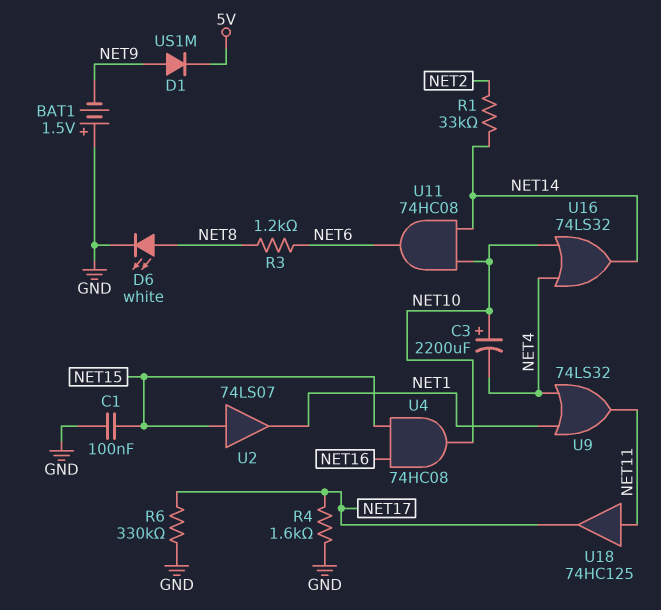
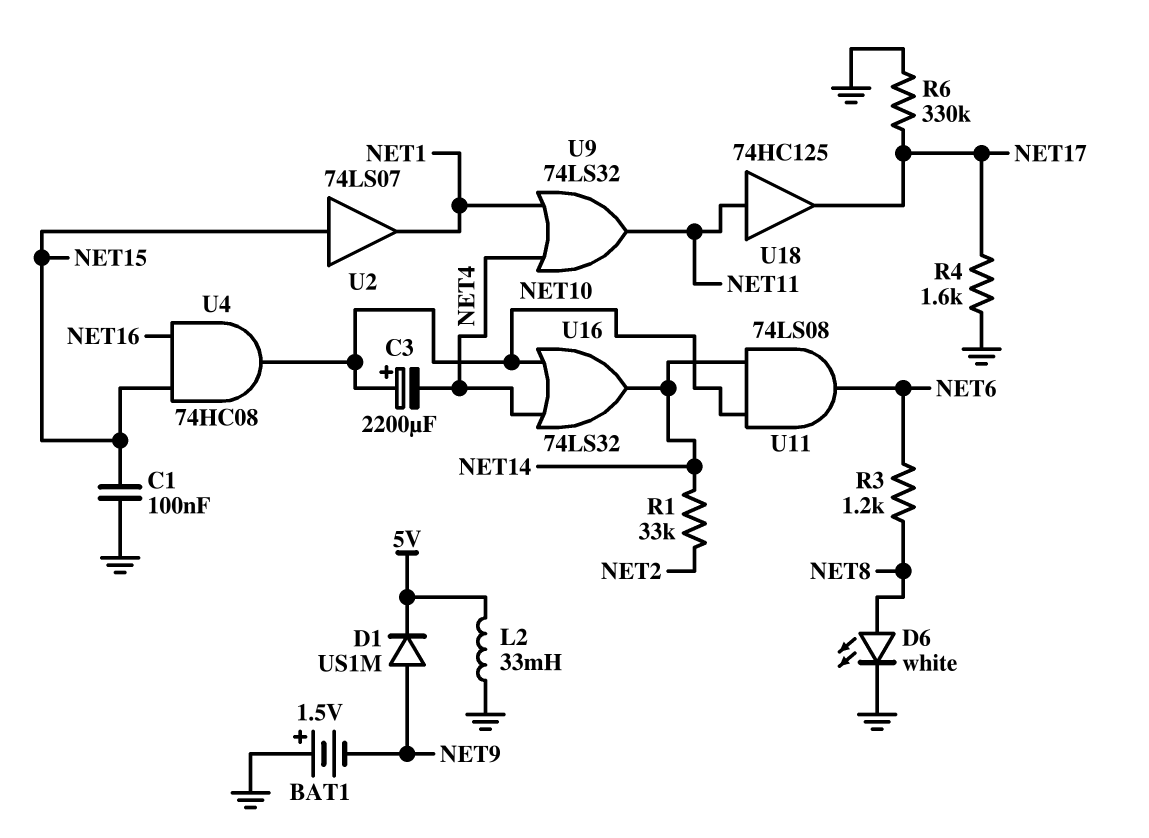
L2: none -> 33mH (5V, GND)
U11: AND 74HC08 (in NET10, in NET14, out NET6) -> AND 74LS08 (in NET10, in NET14, out NET6)

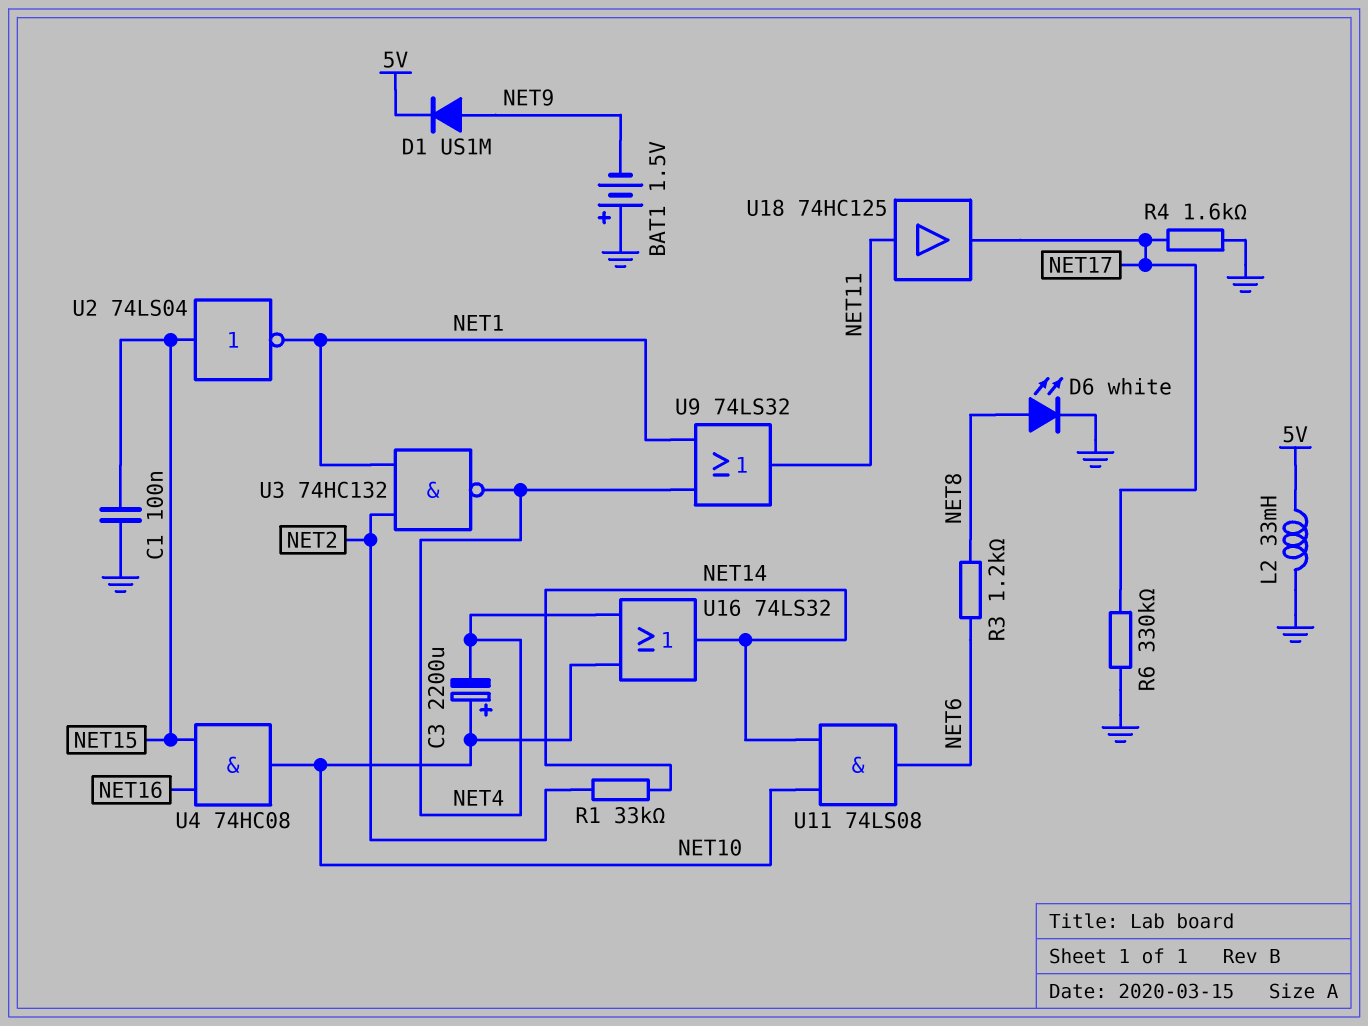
U2: buffer 74LS07 (in NET15, out NET1) -> NOT 74LS04 (in NET15, out NET1)
U3: none -> NAND 74HC132 (in NET1, in NET2, out NET4)

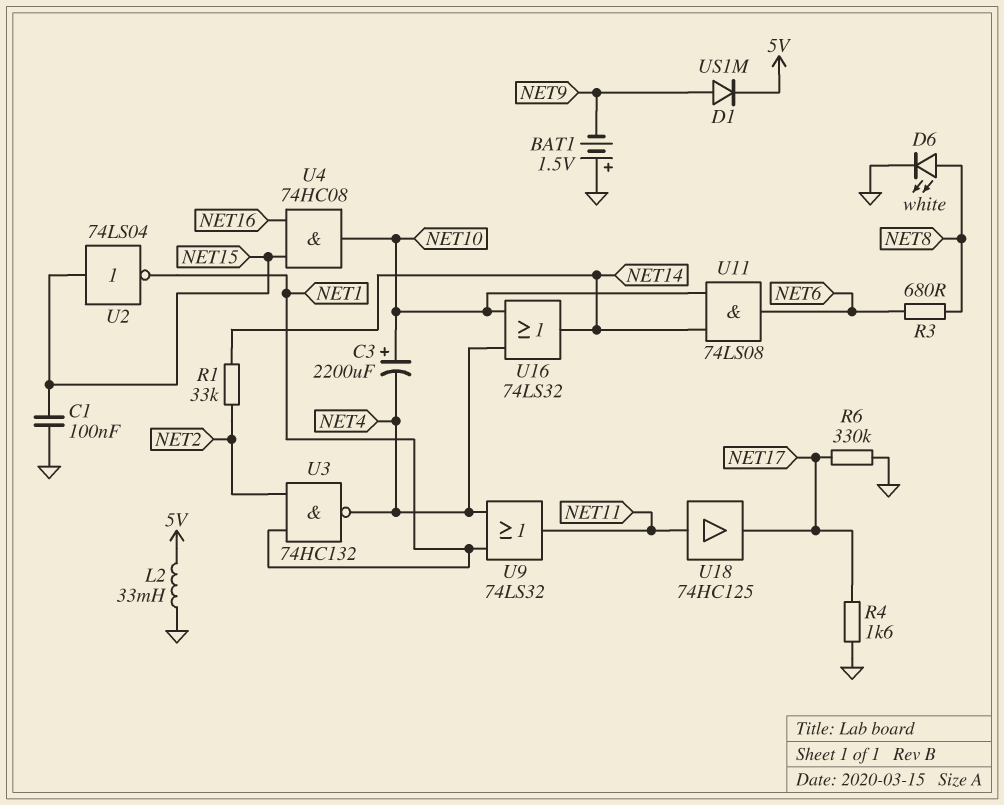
R3: 1.2k (NET6, NET8) -> 680 (NET6, NET8)

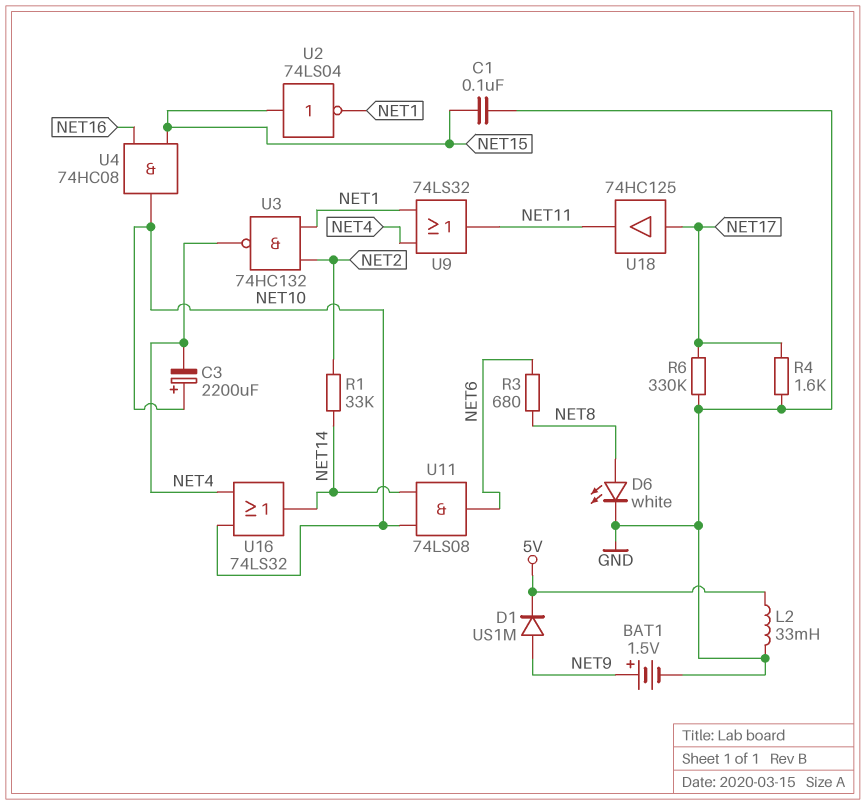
BAT1: 1.5V (plus GND, minus NET9) -> 1.5V (plus NET9, minus GND)
U18: buffer 74HC125 (in NET11, out NET17) -> buffer 74HC125 (in NET17, out NET11)

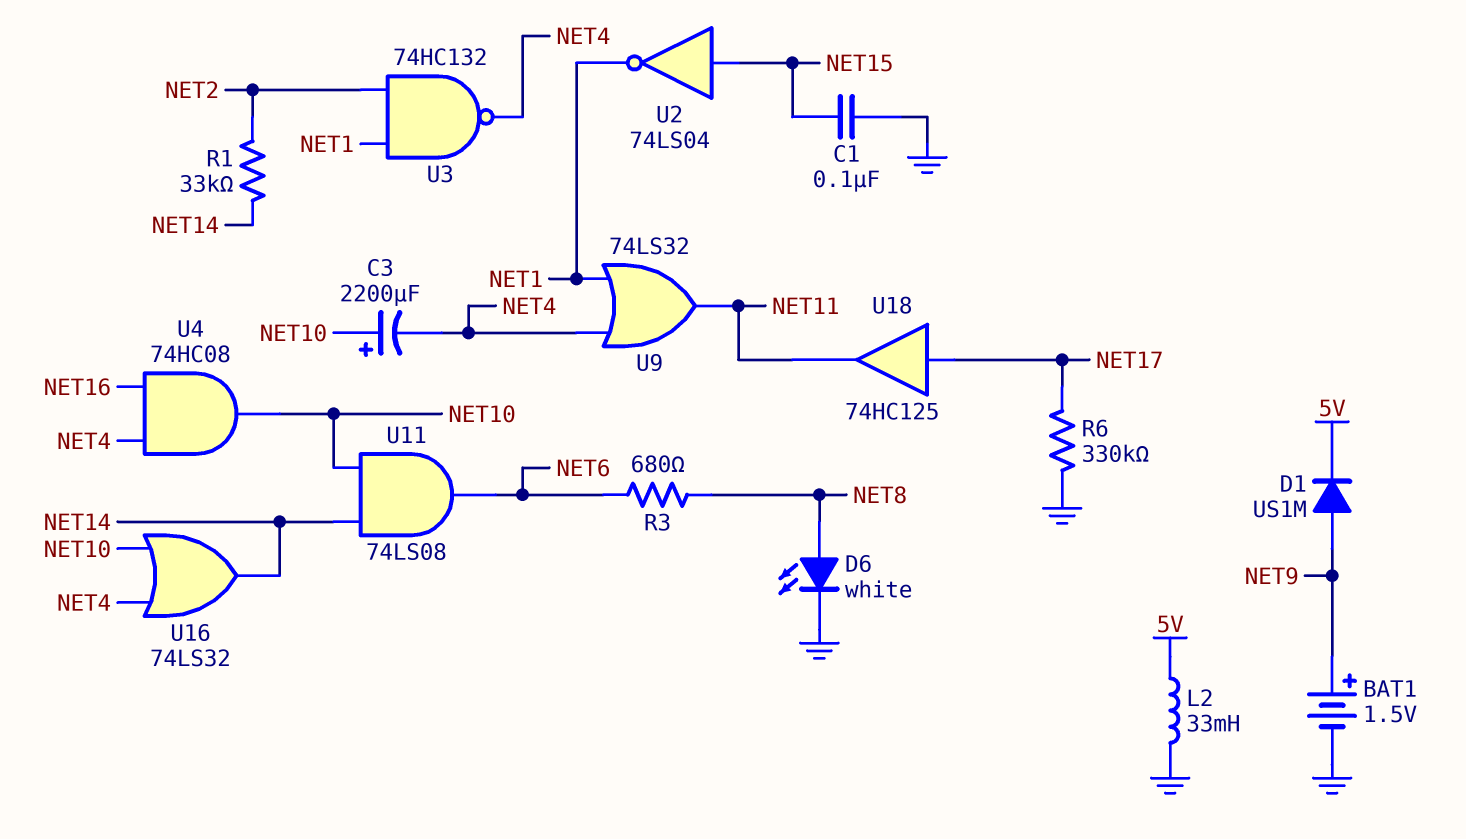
R4: 1.6k (GND, NET17) -> none
U4: AND 74HC08 (in NET15, in NET16, out NET10) -> AND 74HC08 (in NET4, in NET16, out NET10)

